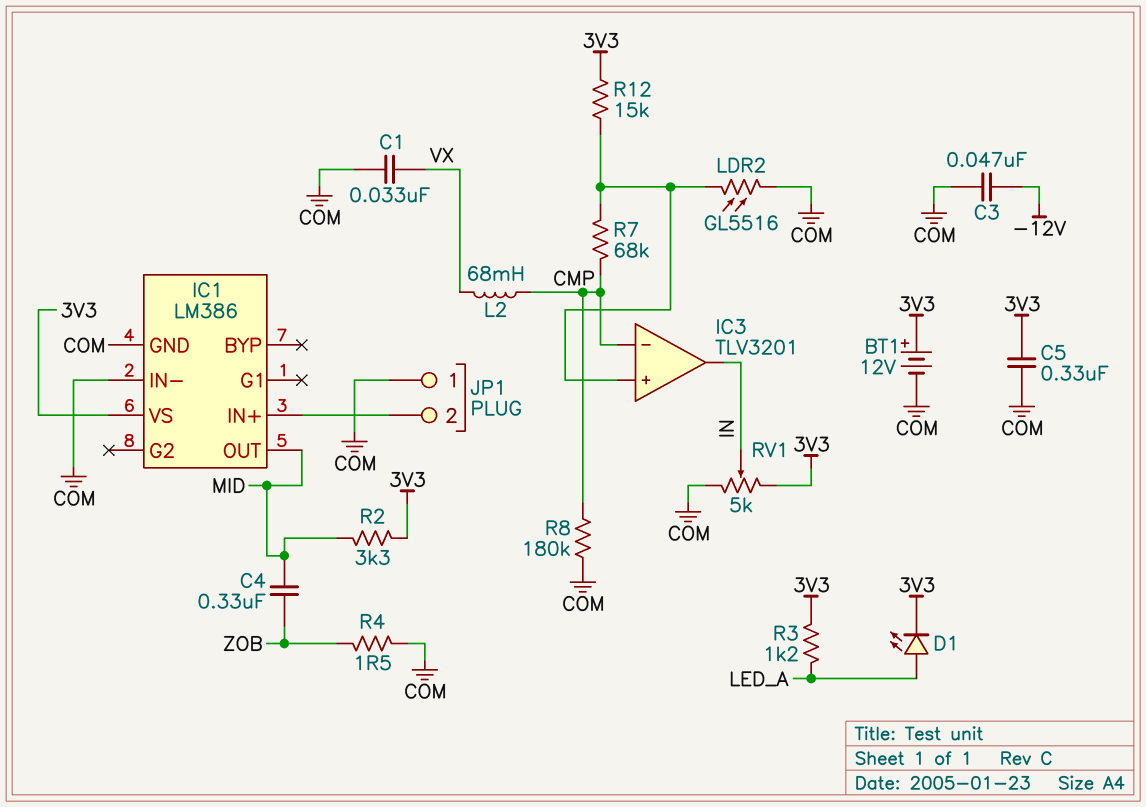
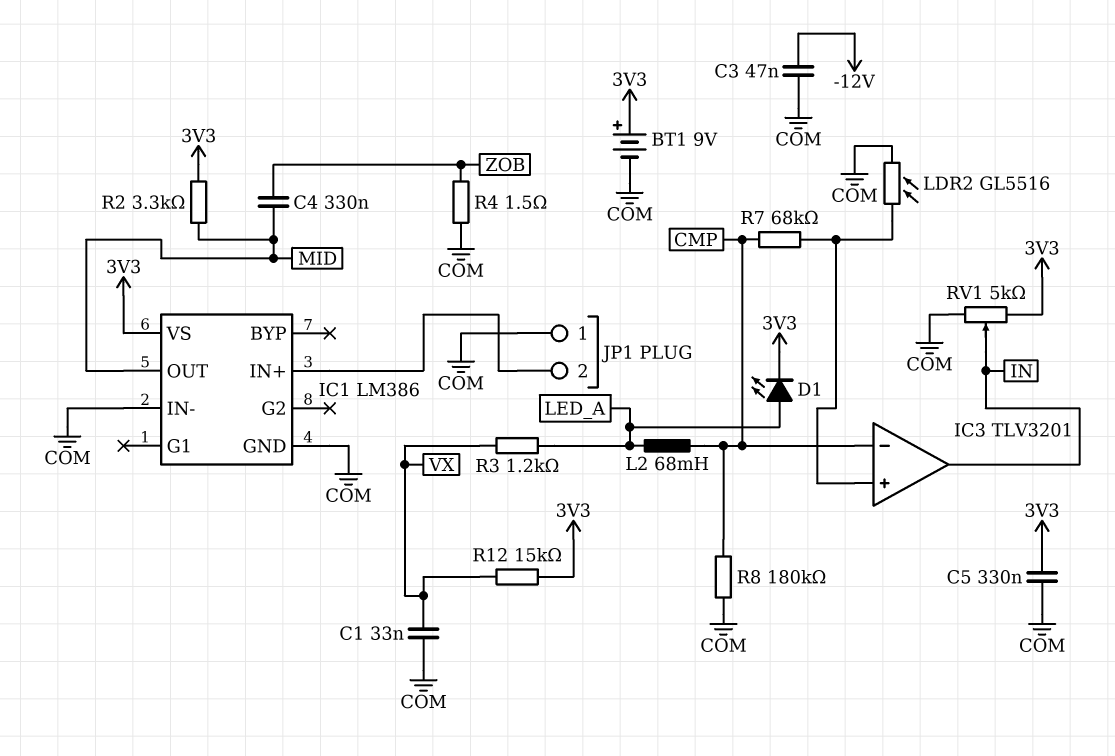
BT1: 12V (plus 3V3, minus COM) -> 9V (plus 3V3, minus COM)
L2: 68mH (CMP, VX) -> 68mH (CMP, LED_A)
R3: 1.2k (3V3, LED_A) -> 1.2k (LED_A, VX)
R12: 15k (3V3, IC3/in+) -> 15k (3V3, VX)

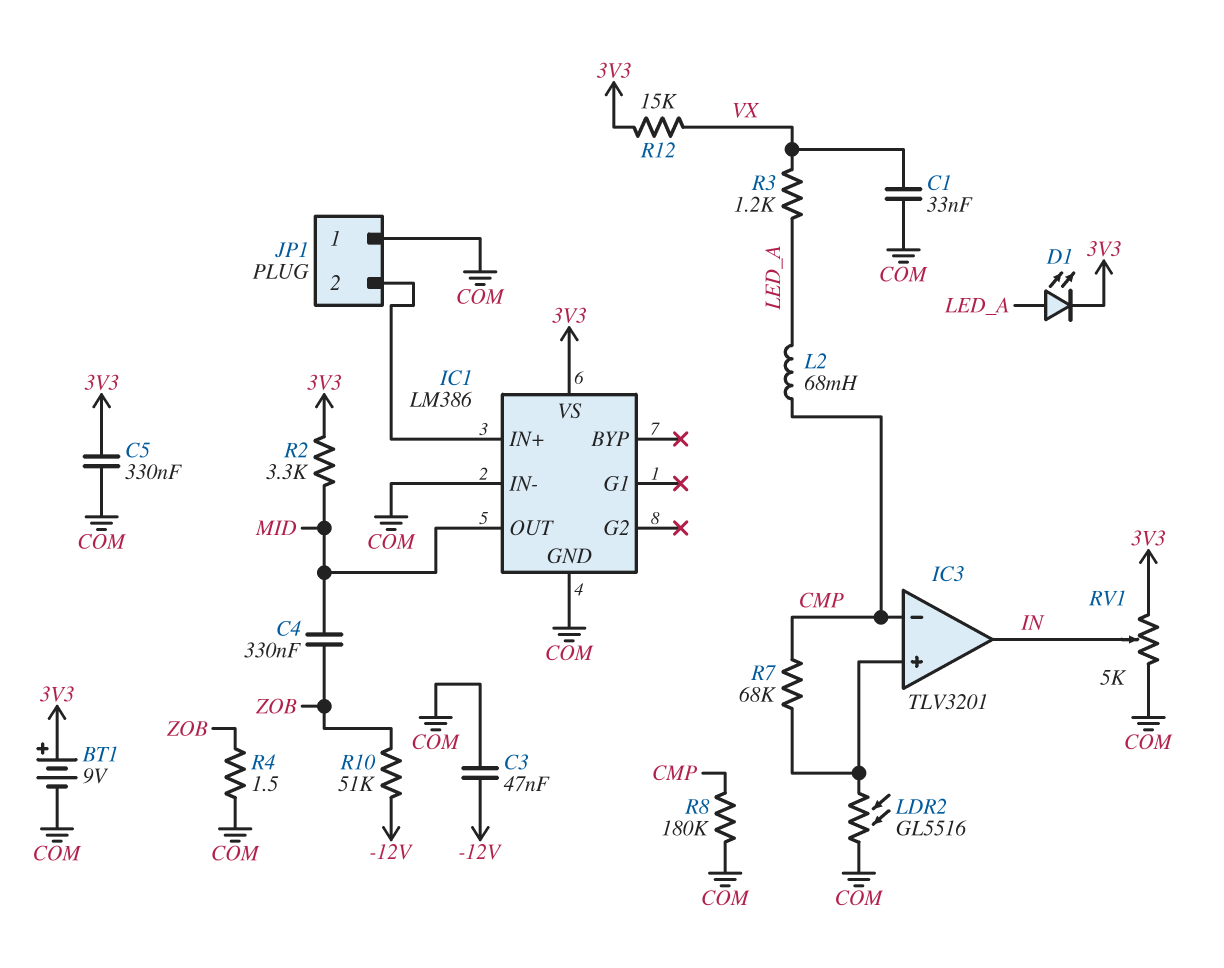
R10: none -> 51k (-12V, ZOB)

